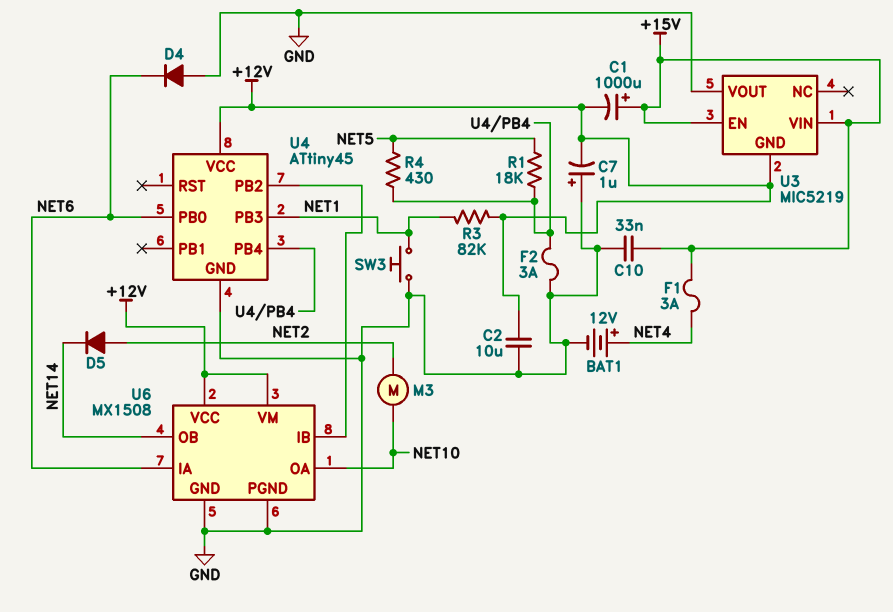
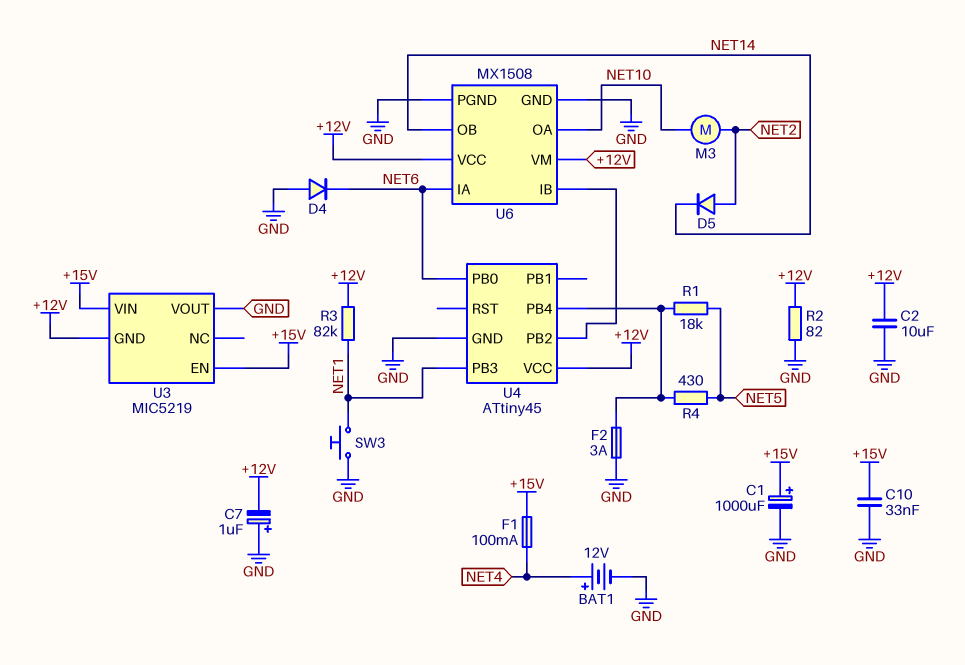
C1: 1000uF (plus +15V, minus +12V) -> 1000uF (plus +15V, minus GND)
F1: 3A (+15V, NET4) -> 100mA (+15V, NET4)
R2: none -> 82 (+12V, GND)

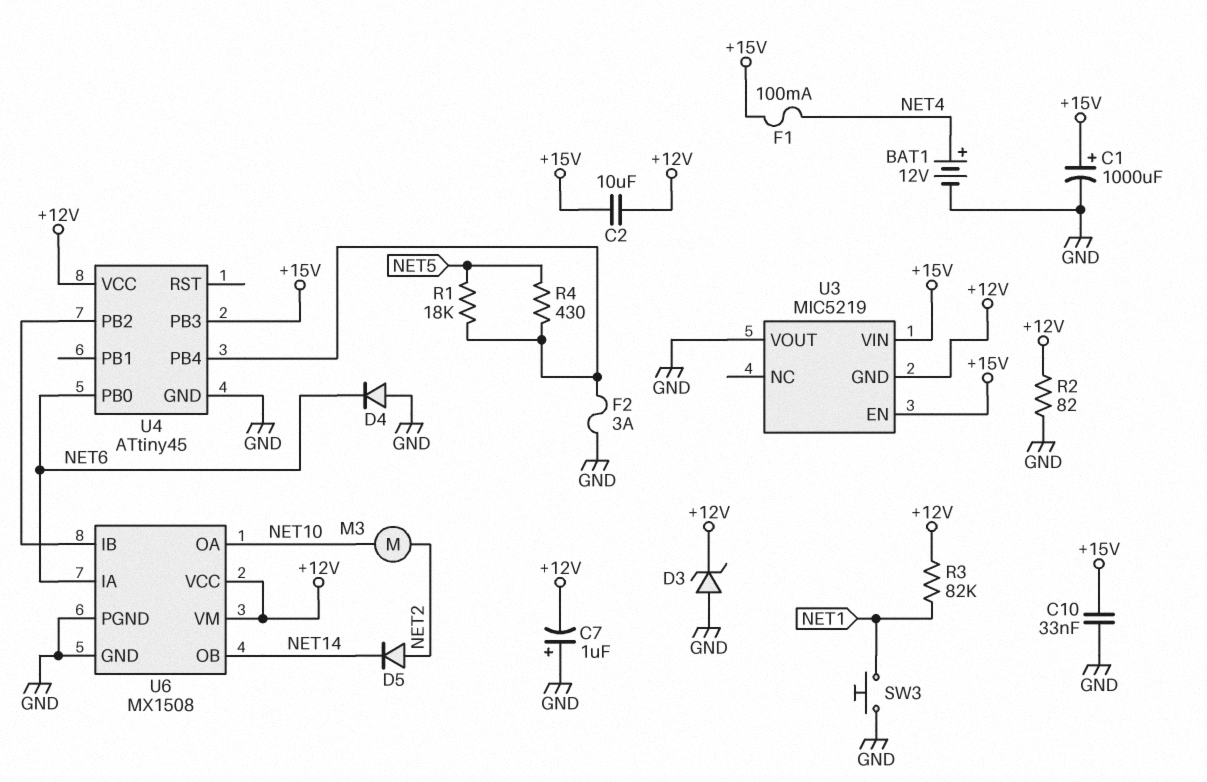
C2: 10uF (+12V, GND) -> 10uF (+12V, +15V)
D3: none -> zener (A GND, K +12V)
U4 pin PB3: NET1 -> +15V

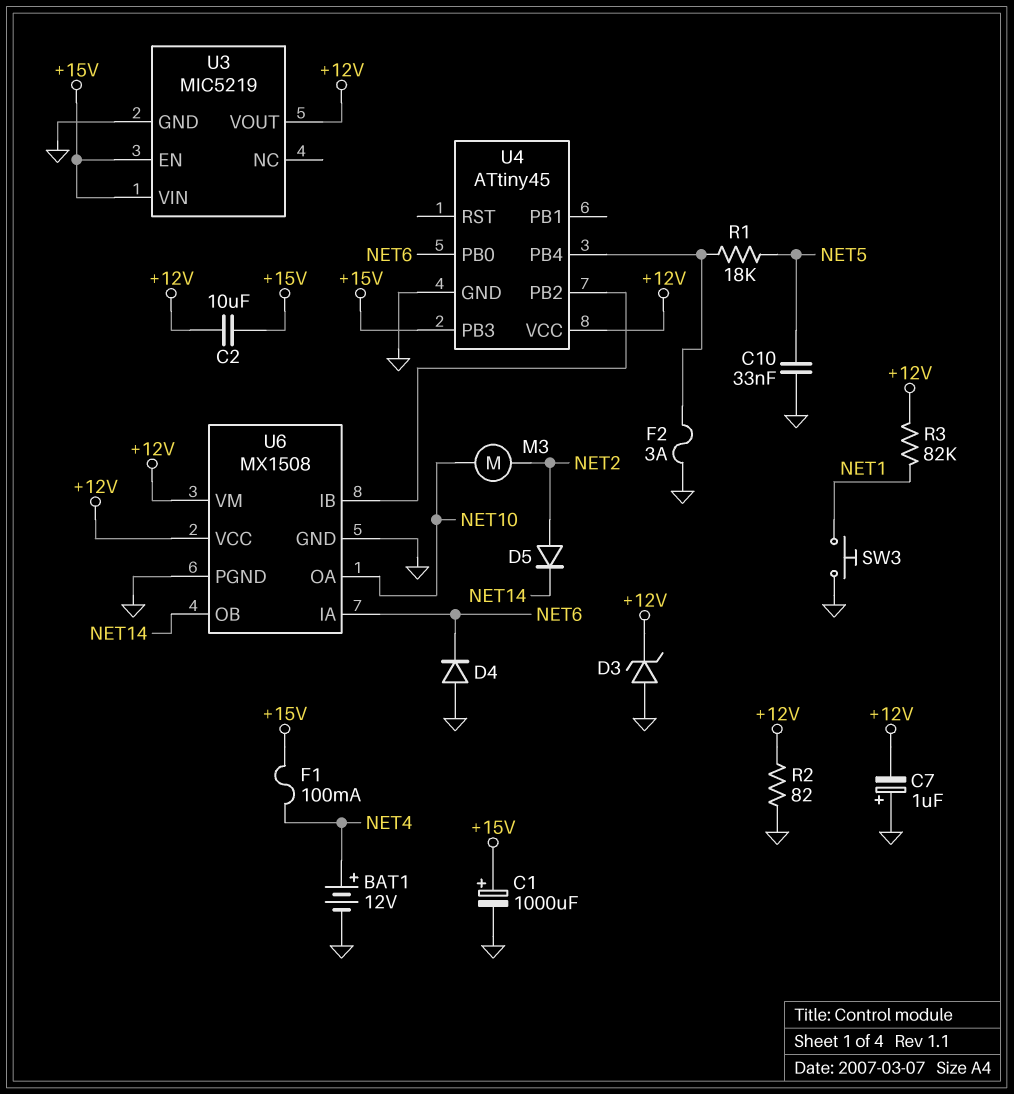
C10: 33nF (+15V, GND) -> 33nF (GND, NET5)
R4: 430 (NET5, U4/PB4) -> none
U3 pin GND: +12V -> GND
U3 pin VOUT: GND -> +12V

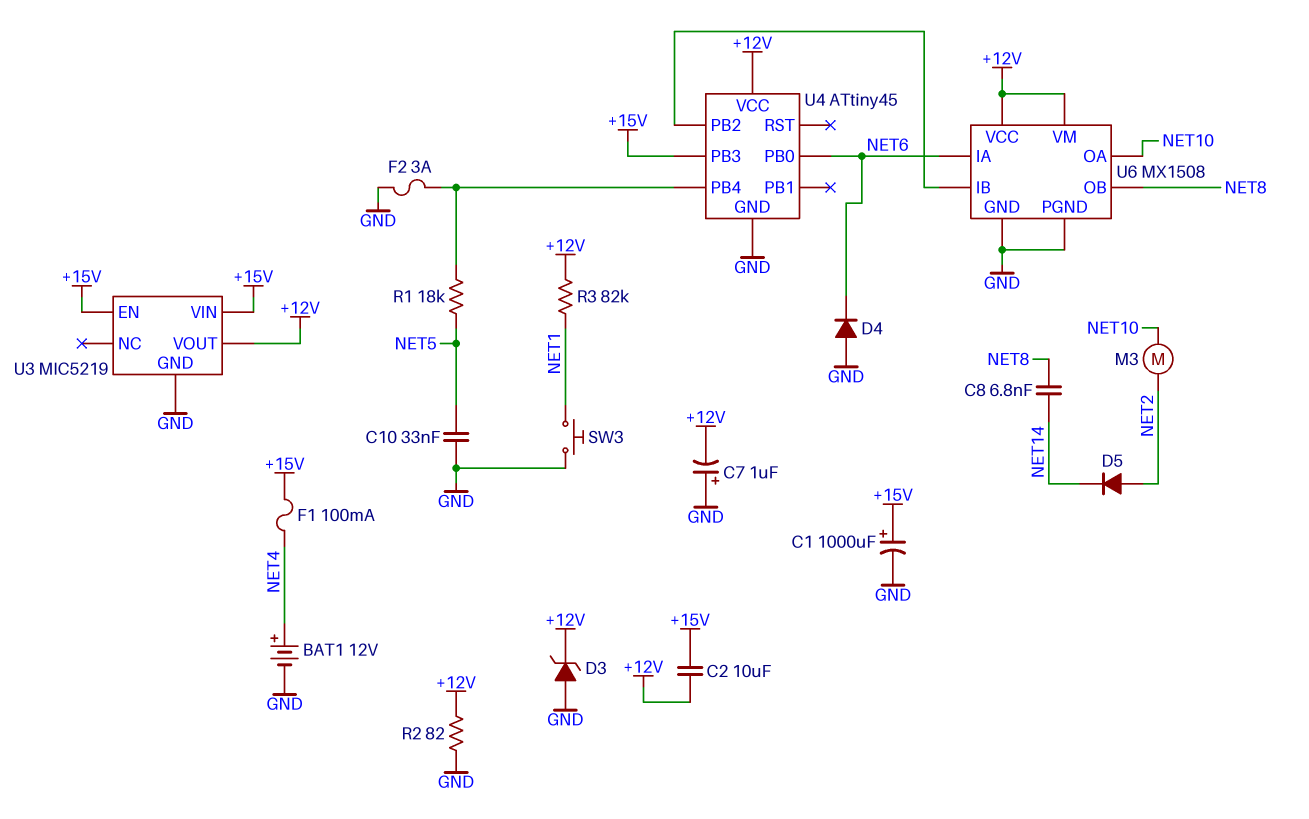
C8: none -> 6.8nF (NET8, NET14)
U6 pin OB: NET14 -> NET8

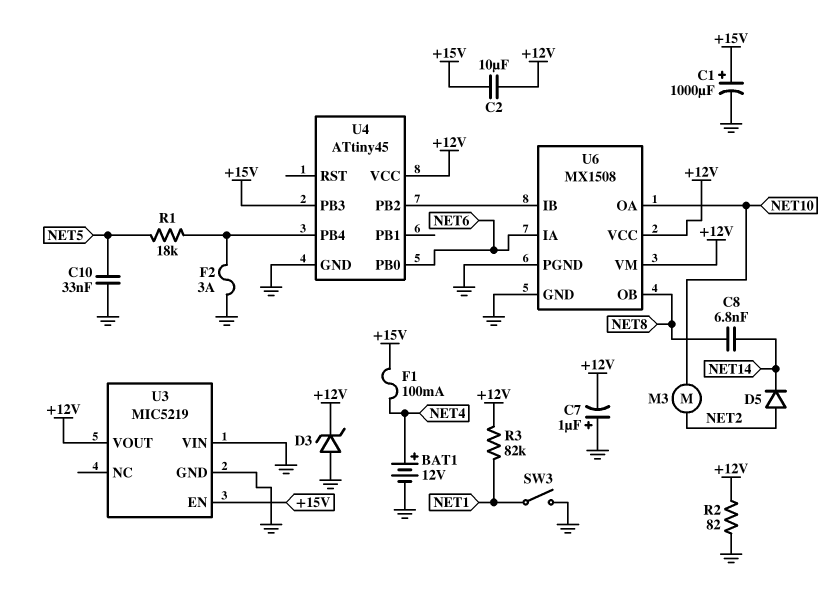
D4: diode (A GND, K NET6) -> none
SW3: button (GND, NET1) -> switch (GND, NET1)
U3 pin VIN: +15V -> GND

